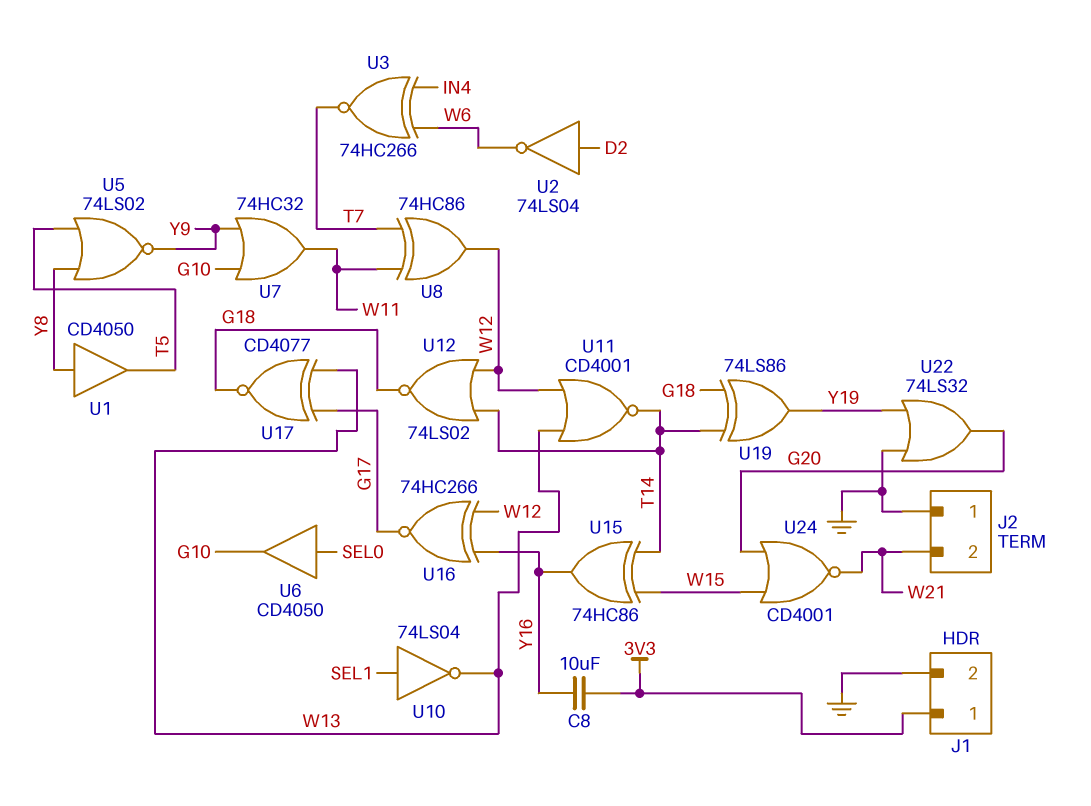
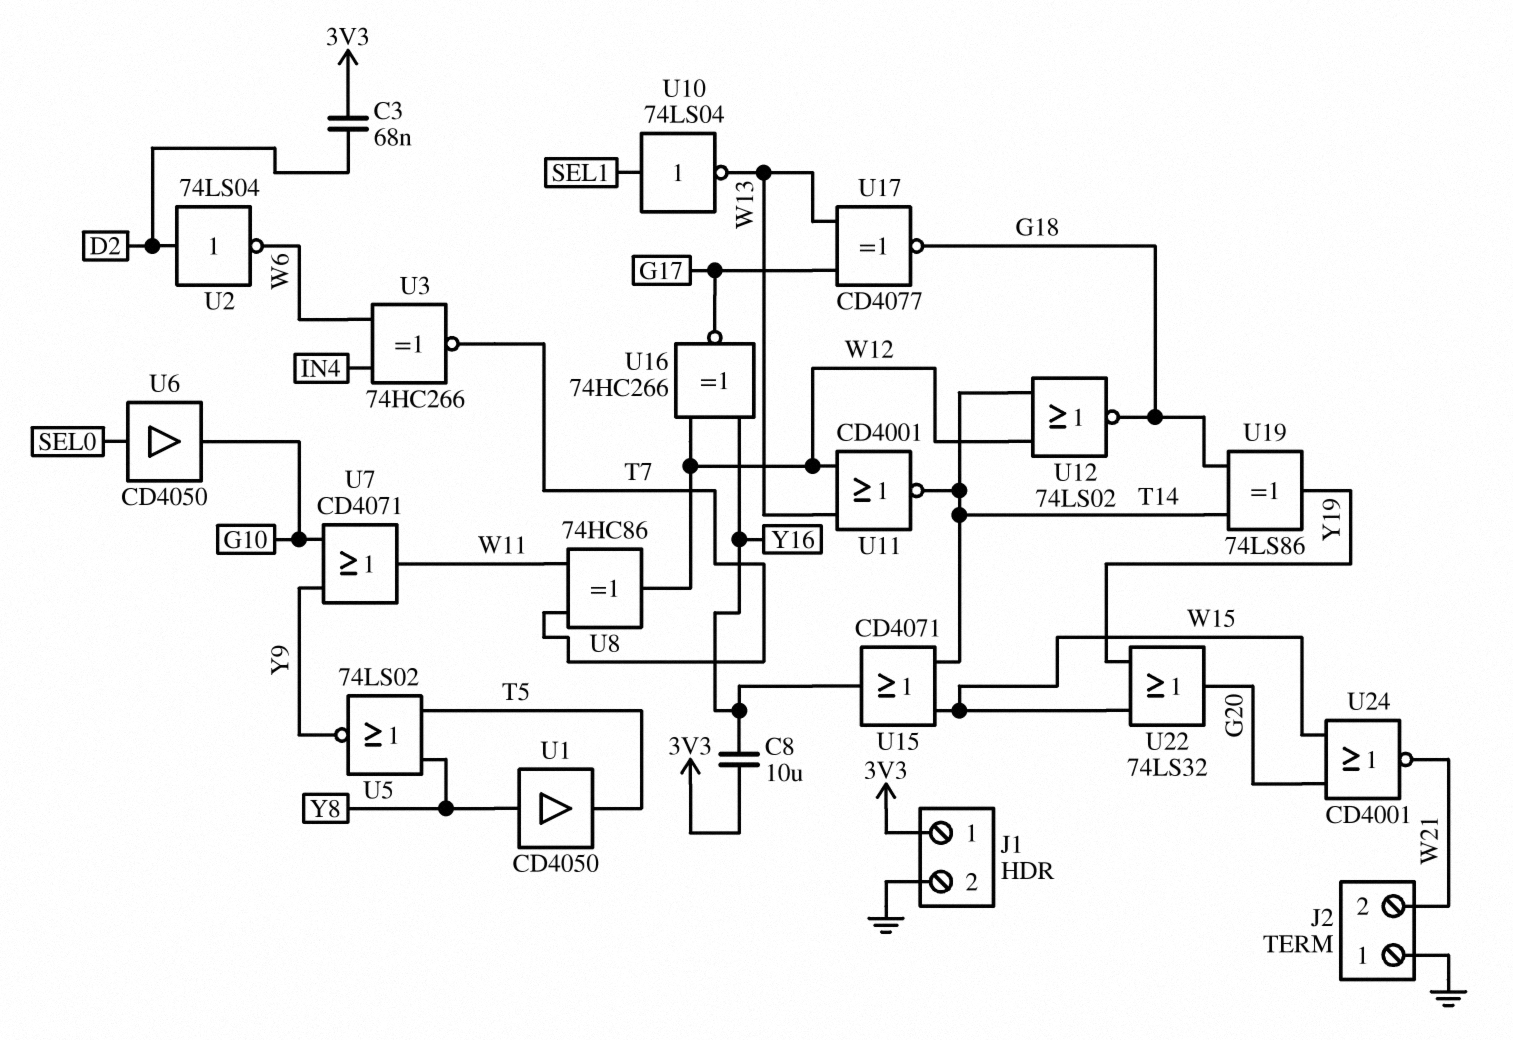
C3: none -> 68nF (3V3, D2)
U7: OR 74HC32 (in G10, in Y9, out W11) -> OR CD4071 (in G10, in Y9, out W11)
U15: XOR 74HC86 (in T14, in W15, out Y16) -> OR CD4071 (in T14, in W15, out Y16)
U22: OR 74LS32 (in GND, in Y19, out G20) -> OR 74LS32 (in W15, in Y19, out G20)

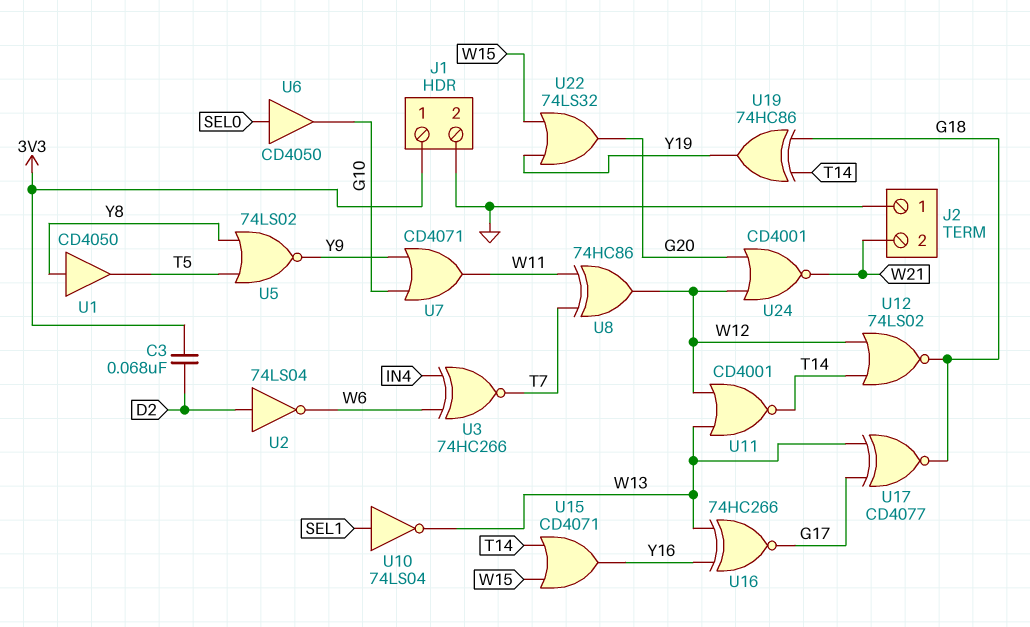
C8: 10uF (3V3, Y16) -> none
U16: XNOR 74HC266 (in W12, in Y16, out G17) -> XNOR 74HC266 (in W13, in Y16, out G17)
U19: XOR 74LS86 (in G18, in T14, out Y19) -> XOR 74HC86 (in G18, in T14, out Y19)
U24: NOR CD4001 (in G20, in W15, out W21) -> NOR CD4001 (in G20, in W12, out W21)

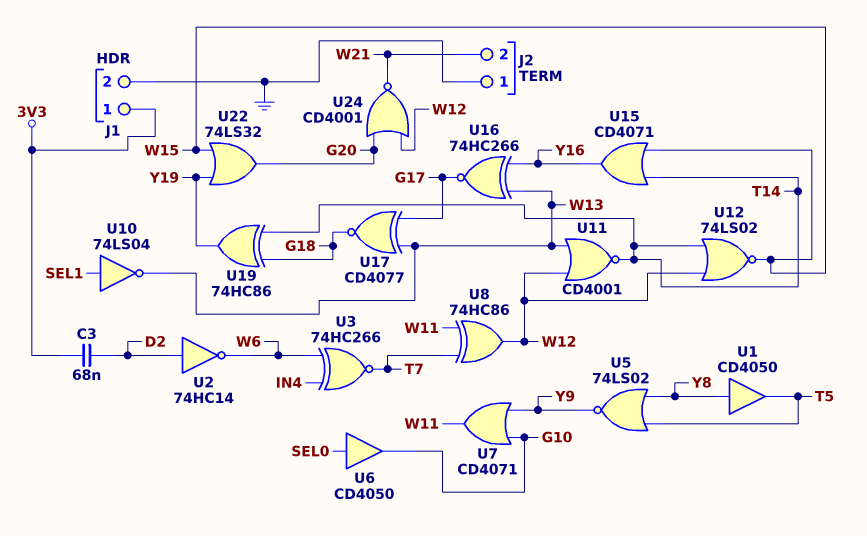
U2: NOT 74LS04 (in D2, out W6) -> NOT 74HC14 (in D2, out W6)
U12: NOR 74LS02 (in T14, in W12, out G18) -> NOR 74LS02 (in T14, in W12, out W15)

